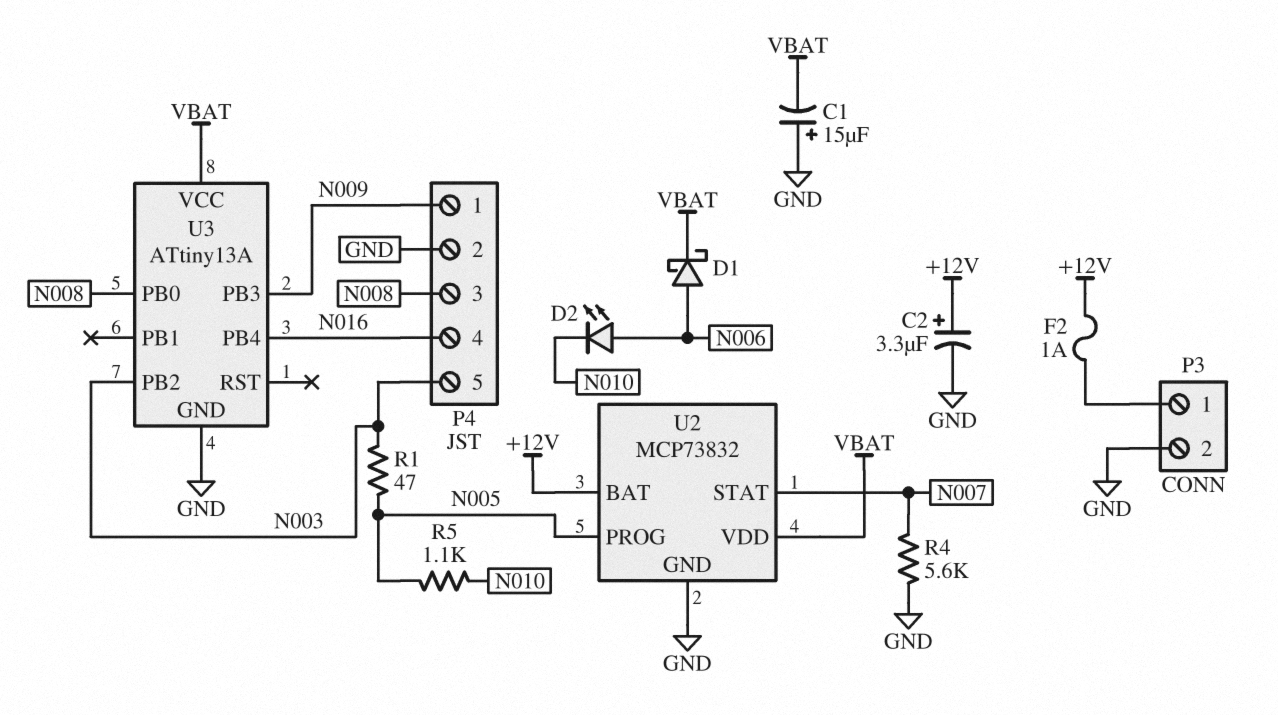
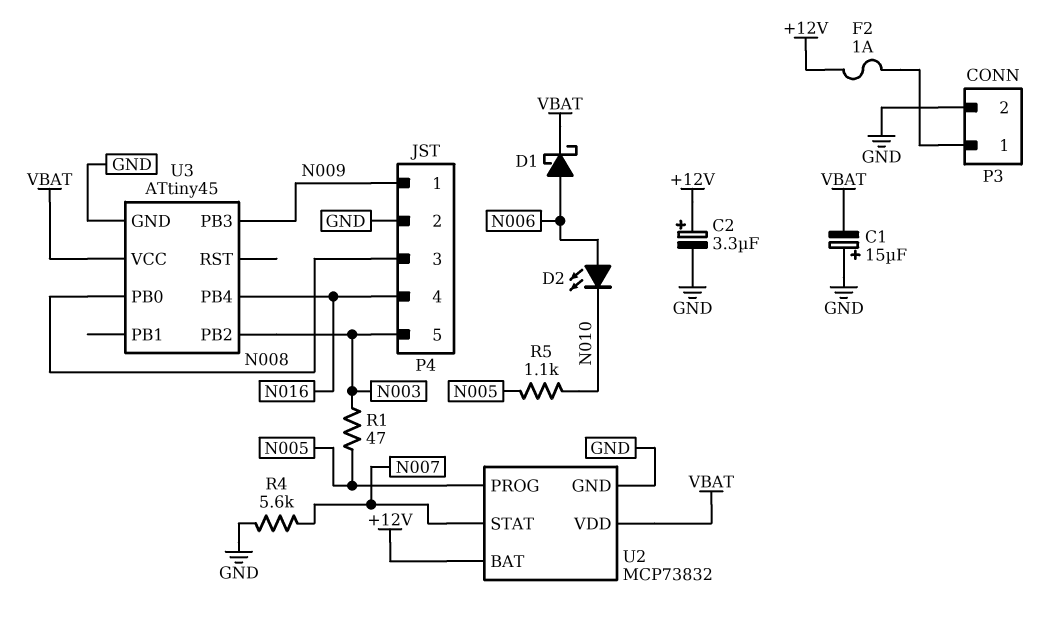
U3: ATtiny13A -> ATtiny45

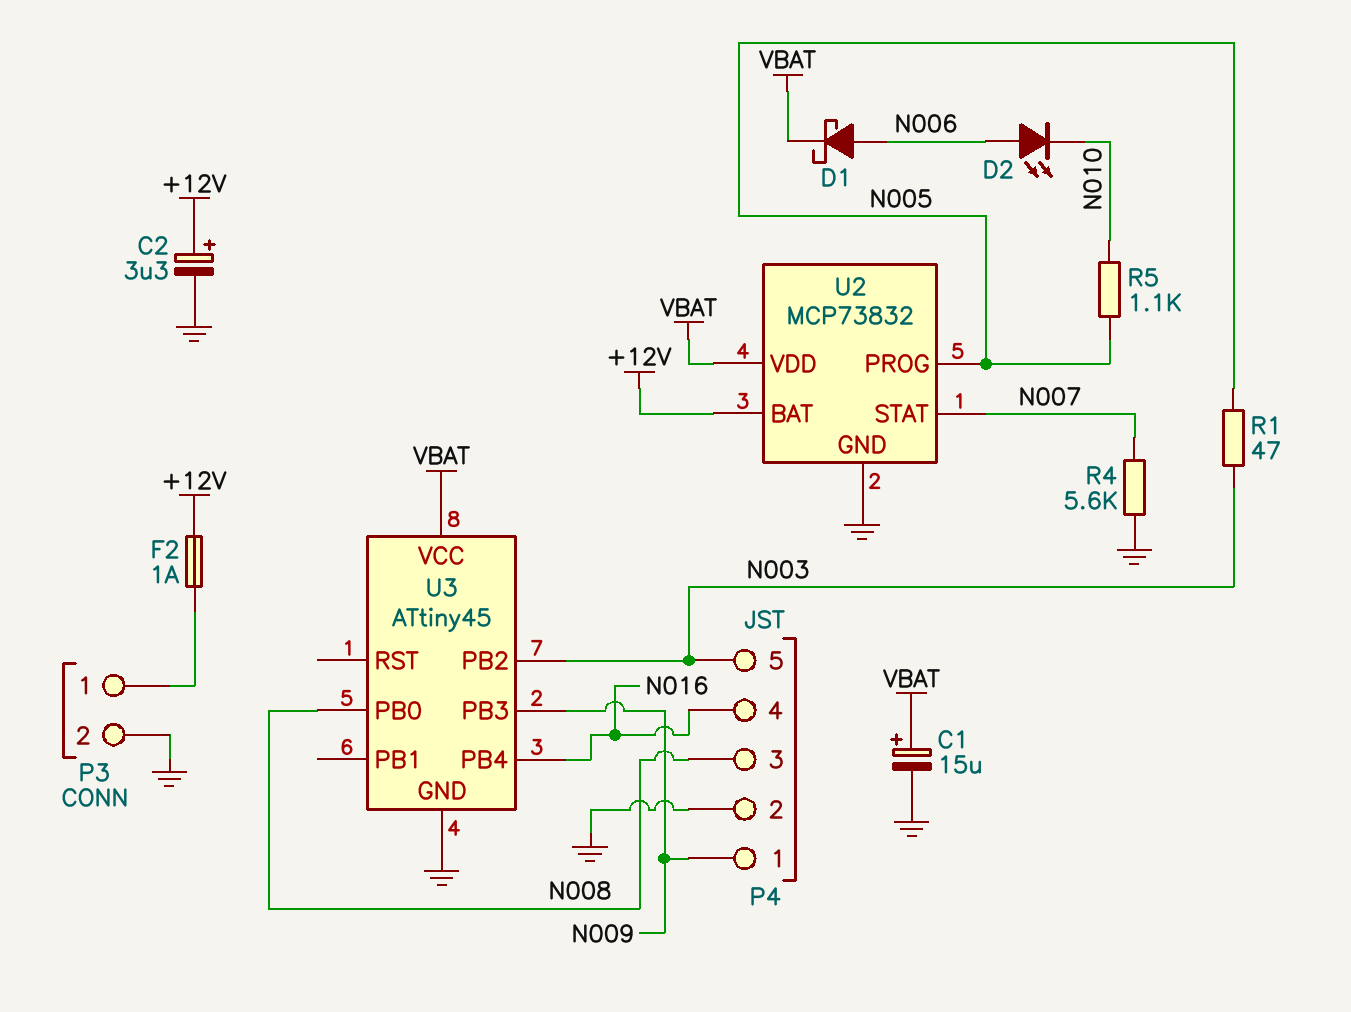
C1: 15uF (plus GND, minus VBAT) -> 15uF (plus VBAT, minus GND)

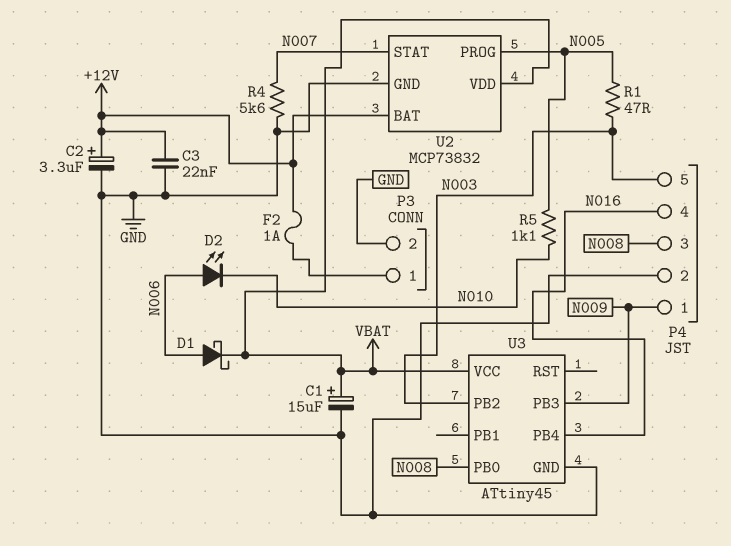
C3: none -> 22nF (+12V, GND)

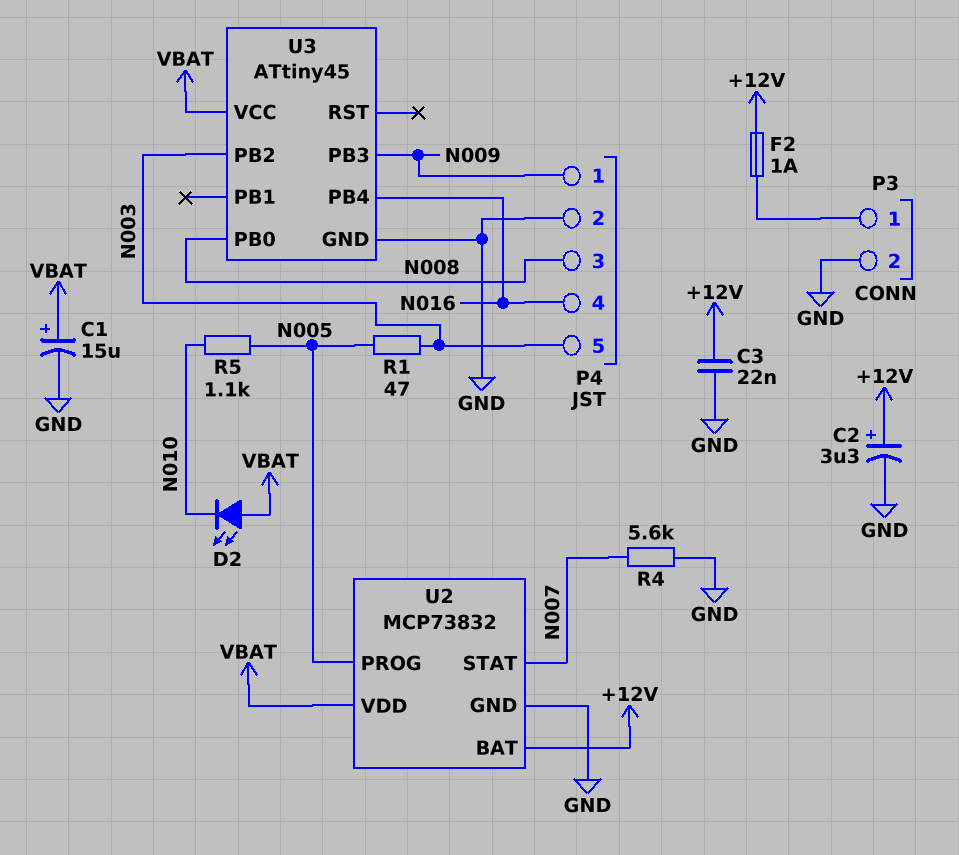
D1: schottky (A N006, K VBAT) -> none
D2: LED (A N006, K N010) -> LED (A VBAT, K N010)

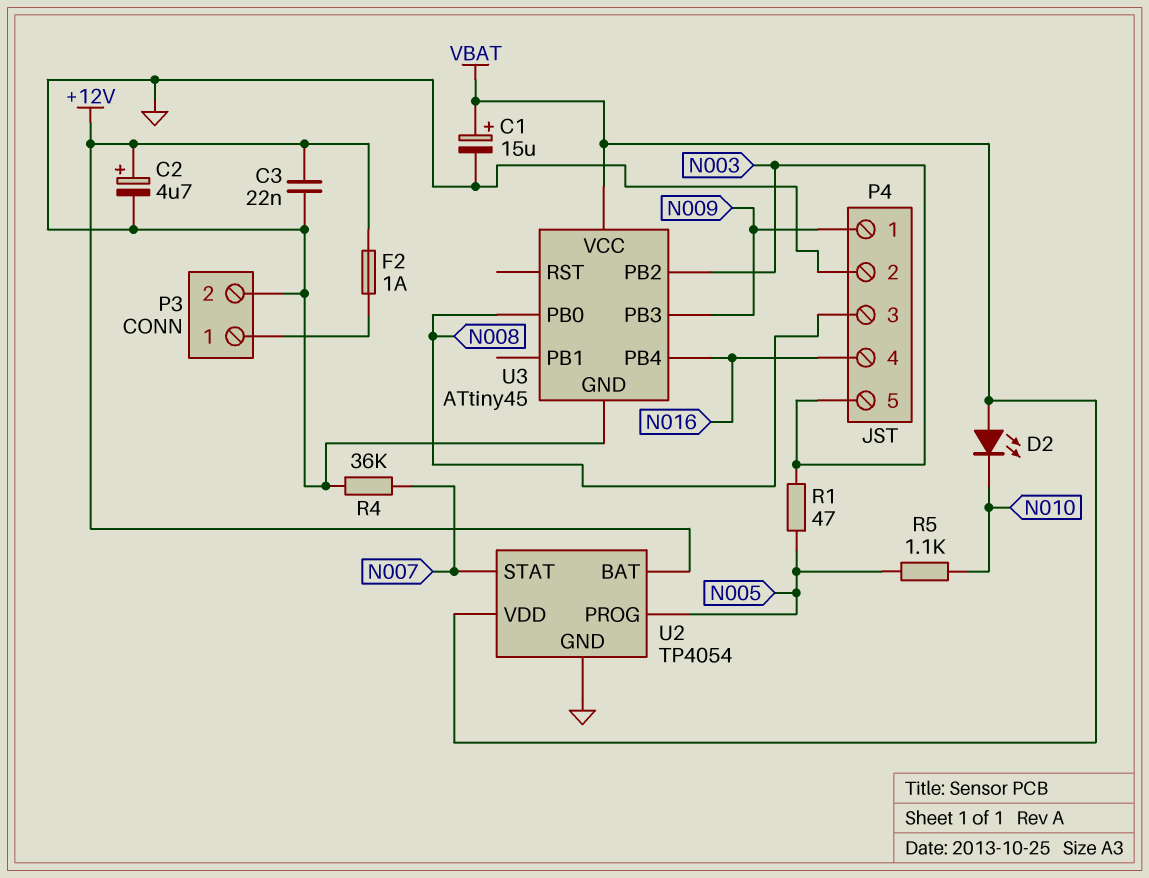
C2: 3.3uF (plus +12V, minus GND) -> 4.7uF (plus +12V, minus GND)
R4: 5.6k (GND, N007) -> 36k (GND, N007)
U2: MCP73832 -> TP4054

